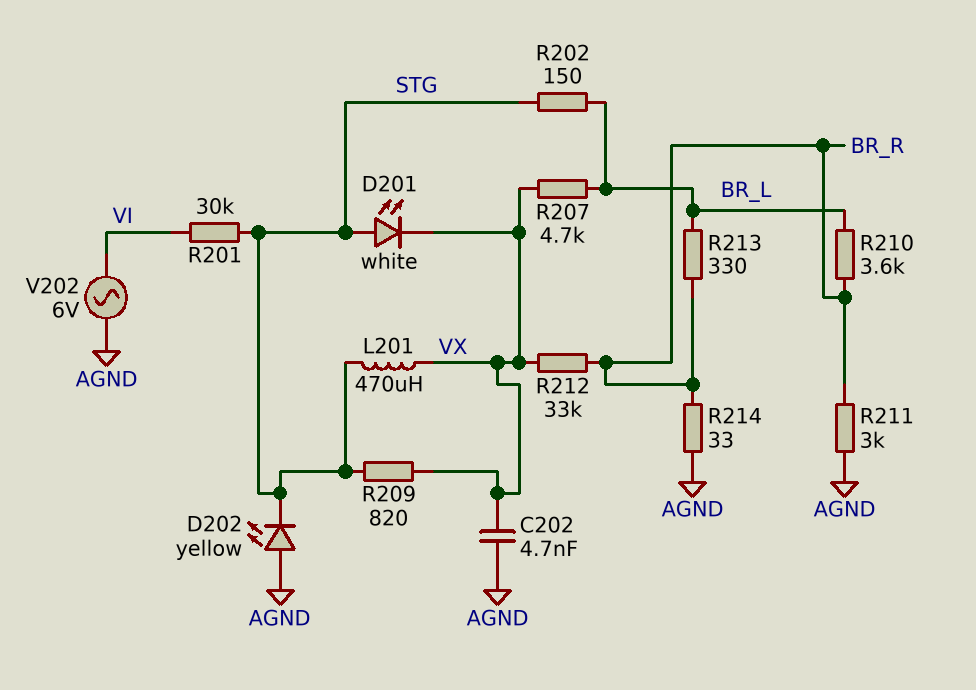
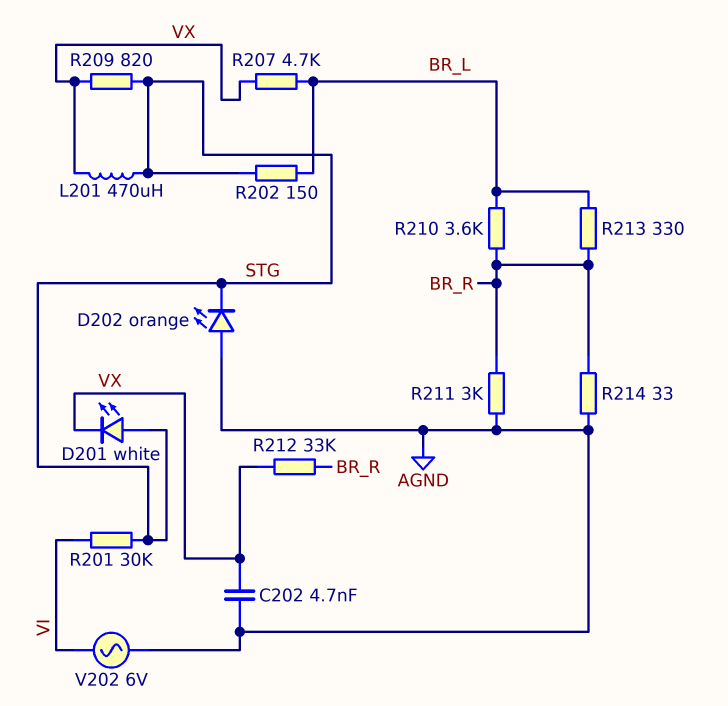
D202: LED yellow (A AGND, K STG) -> LED orange (A AGND, K STG)

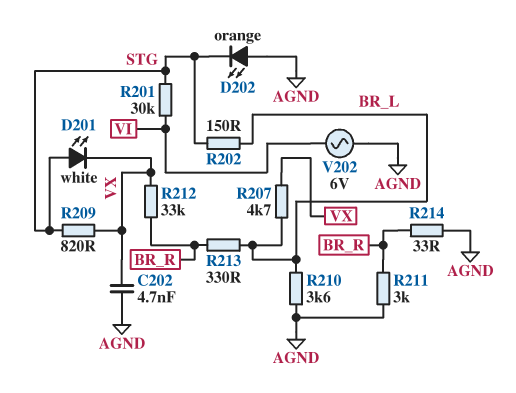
L201: 470uH (STG, VX) -> none
R210: 3.6k (BR_L, BR_R) -> 3.6k (AGND, BR_L)

